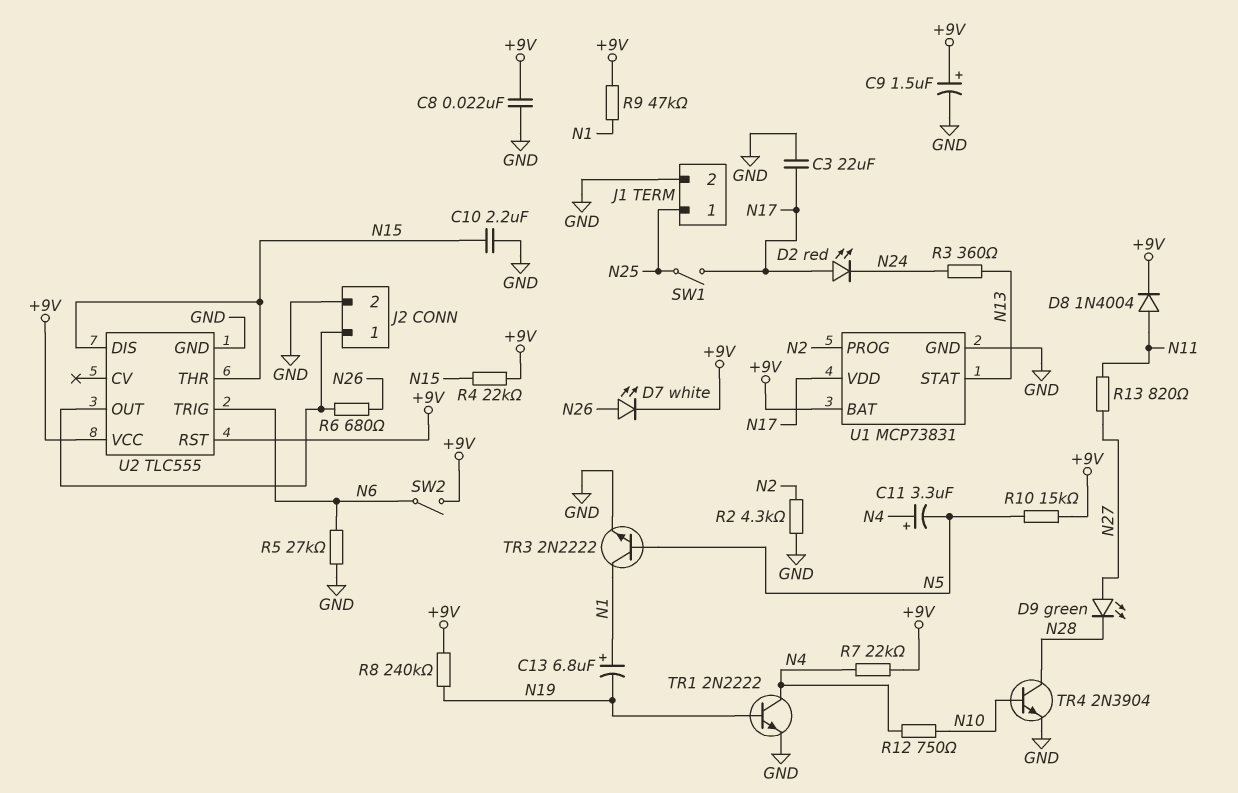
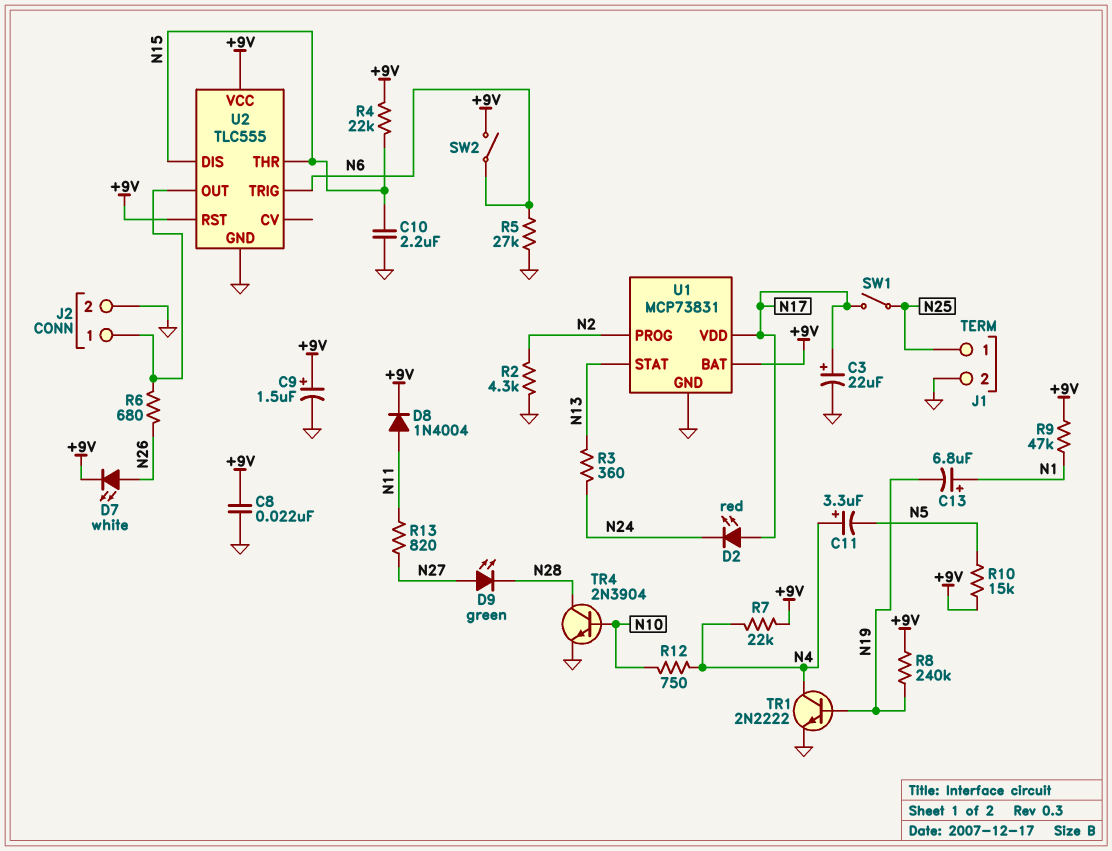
C3: 22uF (GND, N17) -> 22uF (plus N17, minus GND)
TR3: NPN 2N2222 (B N5, C N1, E GND) -> none

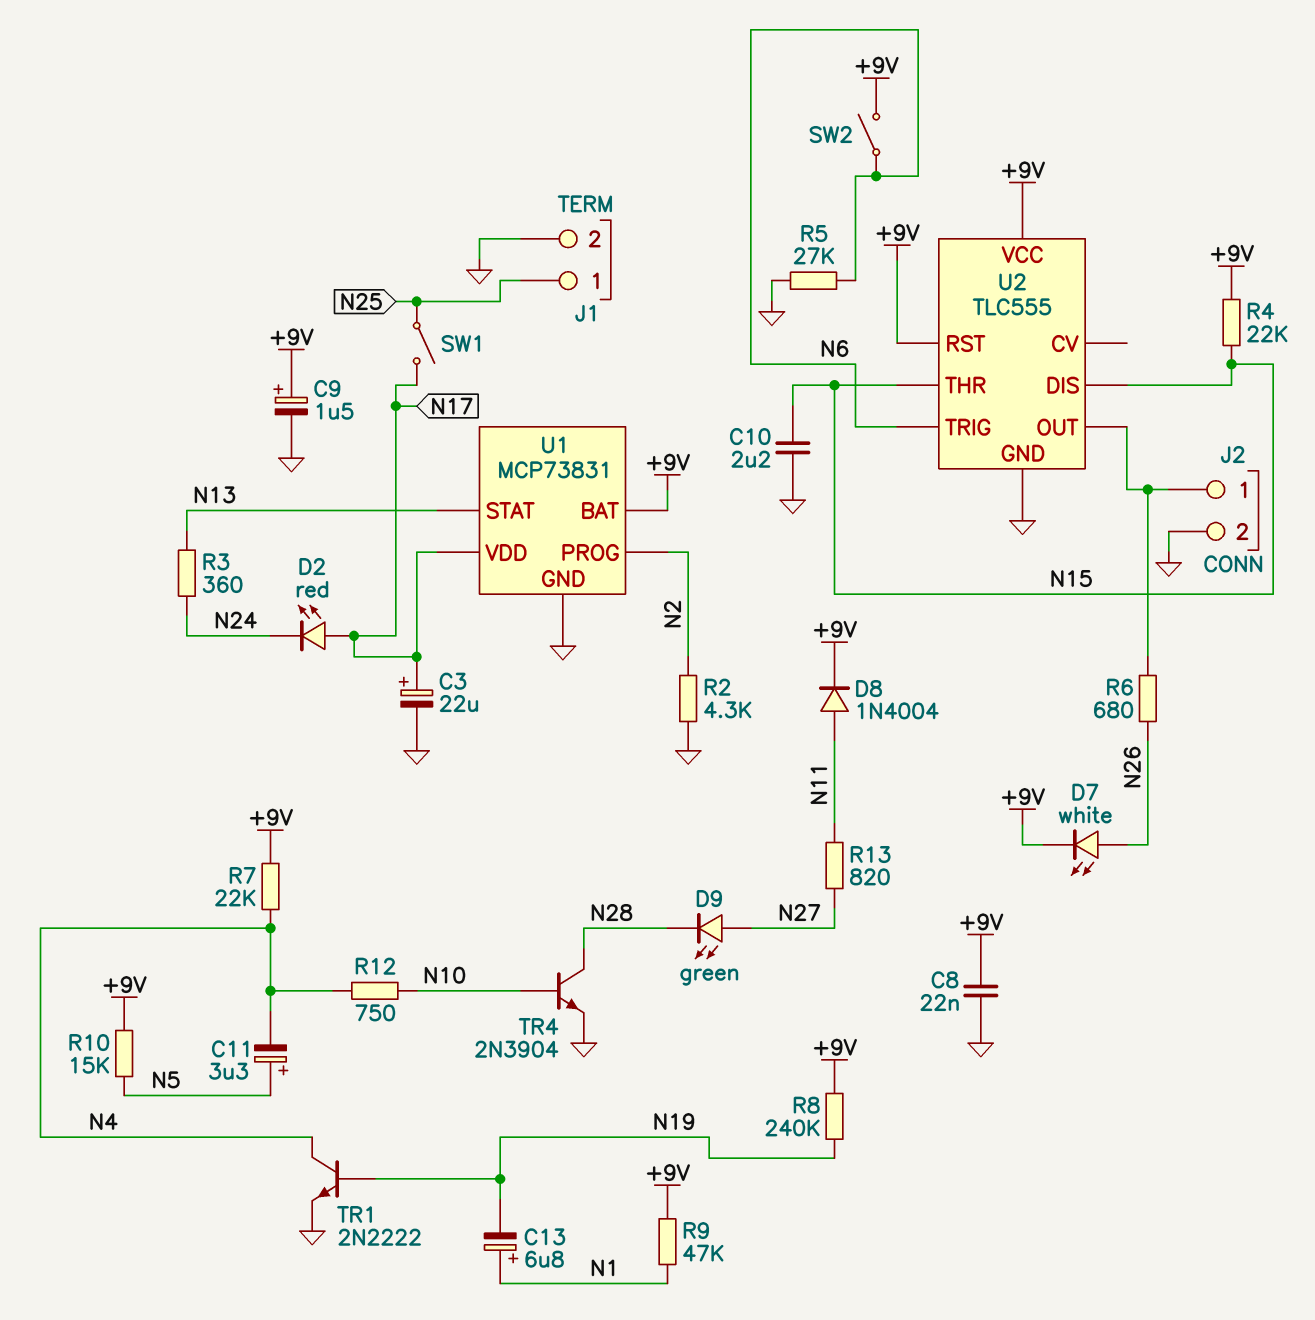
C11: 3.3uF (plus N4, minus N5) -> 3.3uF (plus N5, minus N4)

